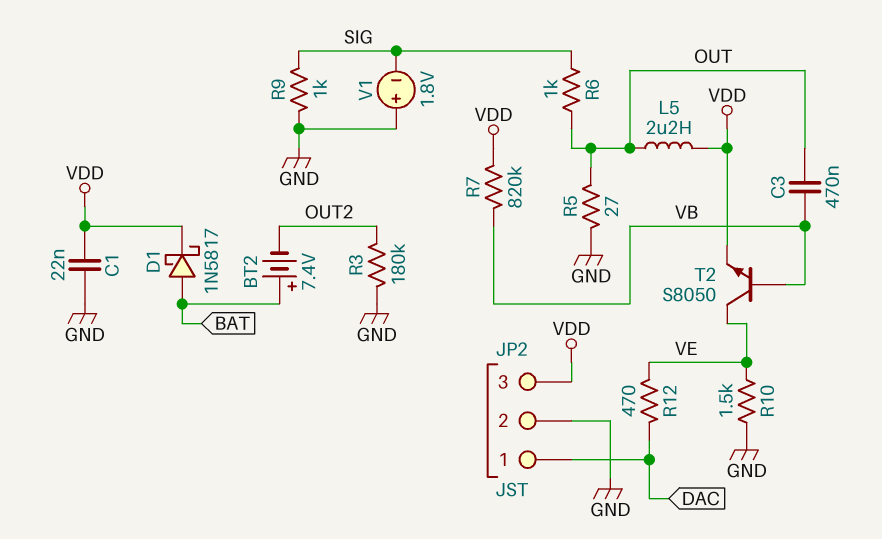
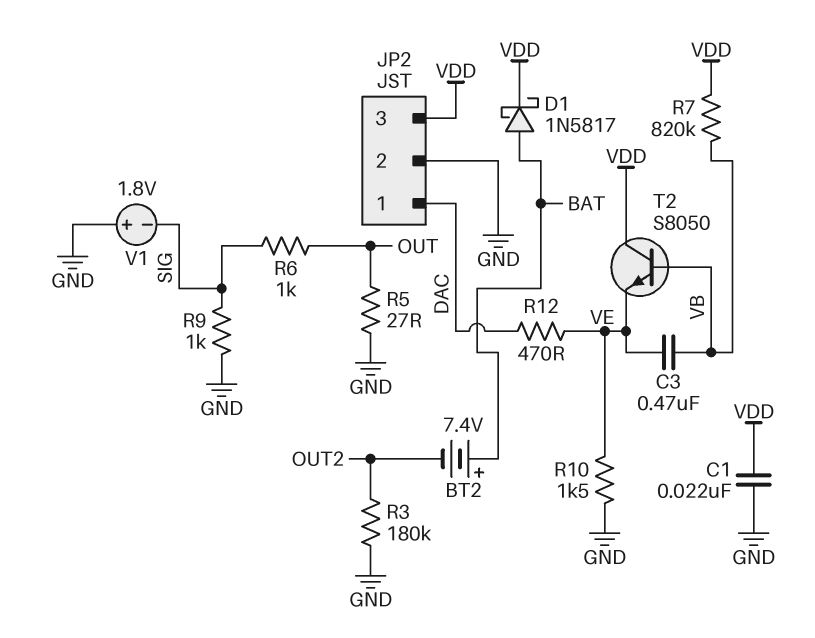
C3: 470nF (OUT, VB) -> 470nF (VB, VE)
L5: 2.2uH (OUT, VDD) -> none
T2: NPN S8050 (B VB, C VE, E VDD) -> NPN S8050 (B VB, C VDD, E VE)

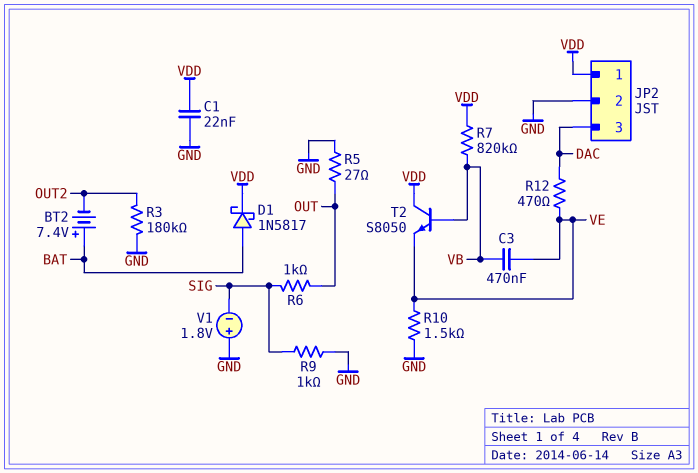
JP2 pin 1: DAC -> VDD
JP2 pin 3: VDD -> DAC

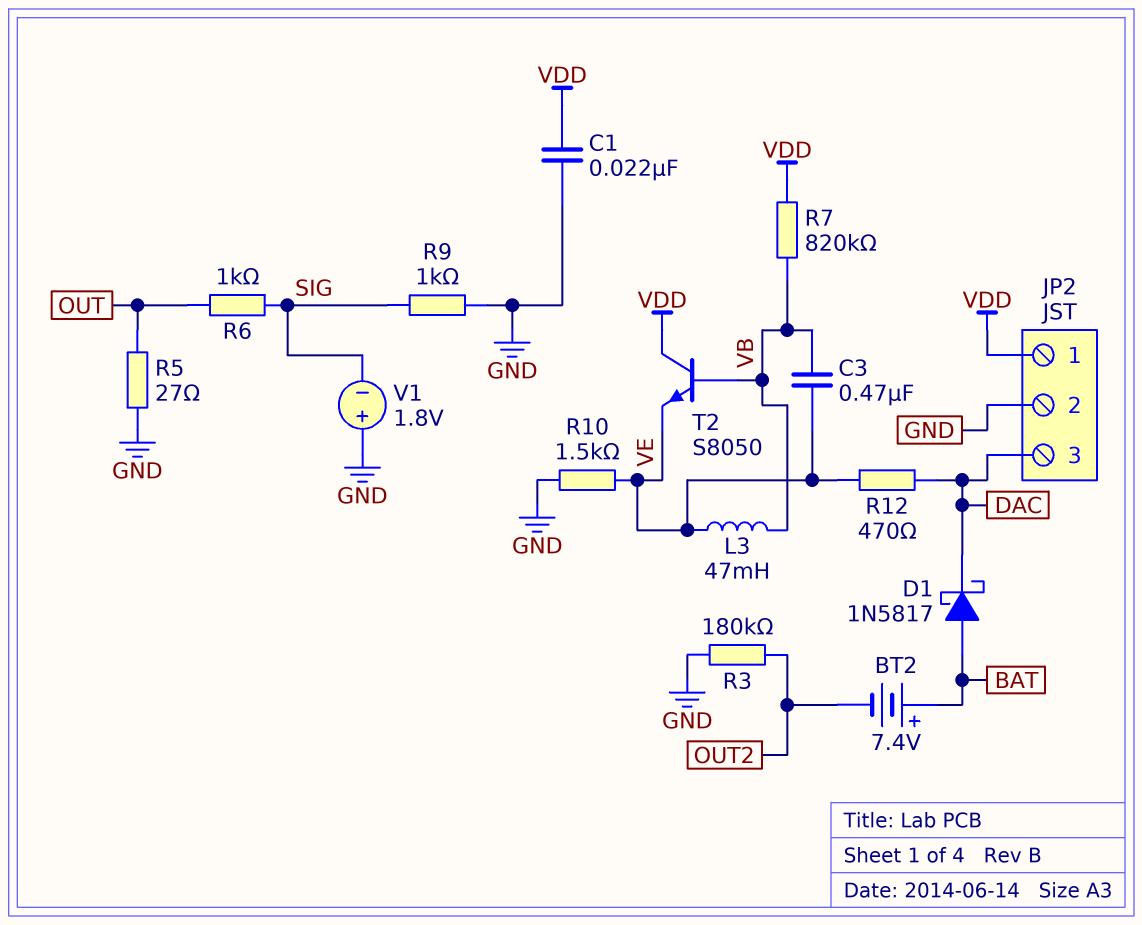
D1: schottky 1N5817 (A BAT, K VDD) -> schottky 1N5817 (A BAT, K DAC)
L3: none -> 47mH (VB, VE)

